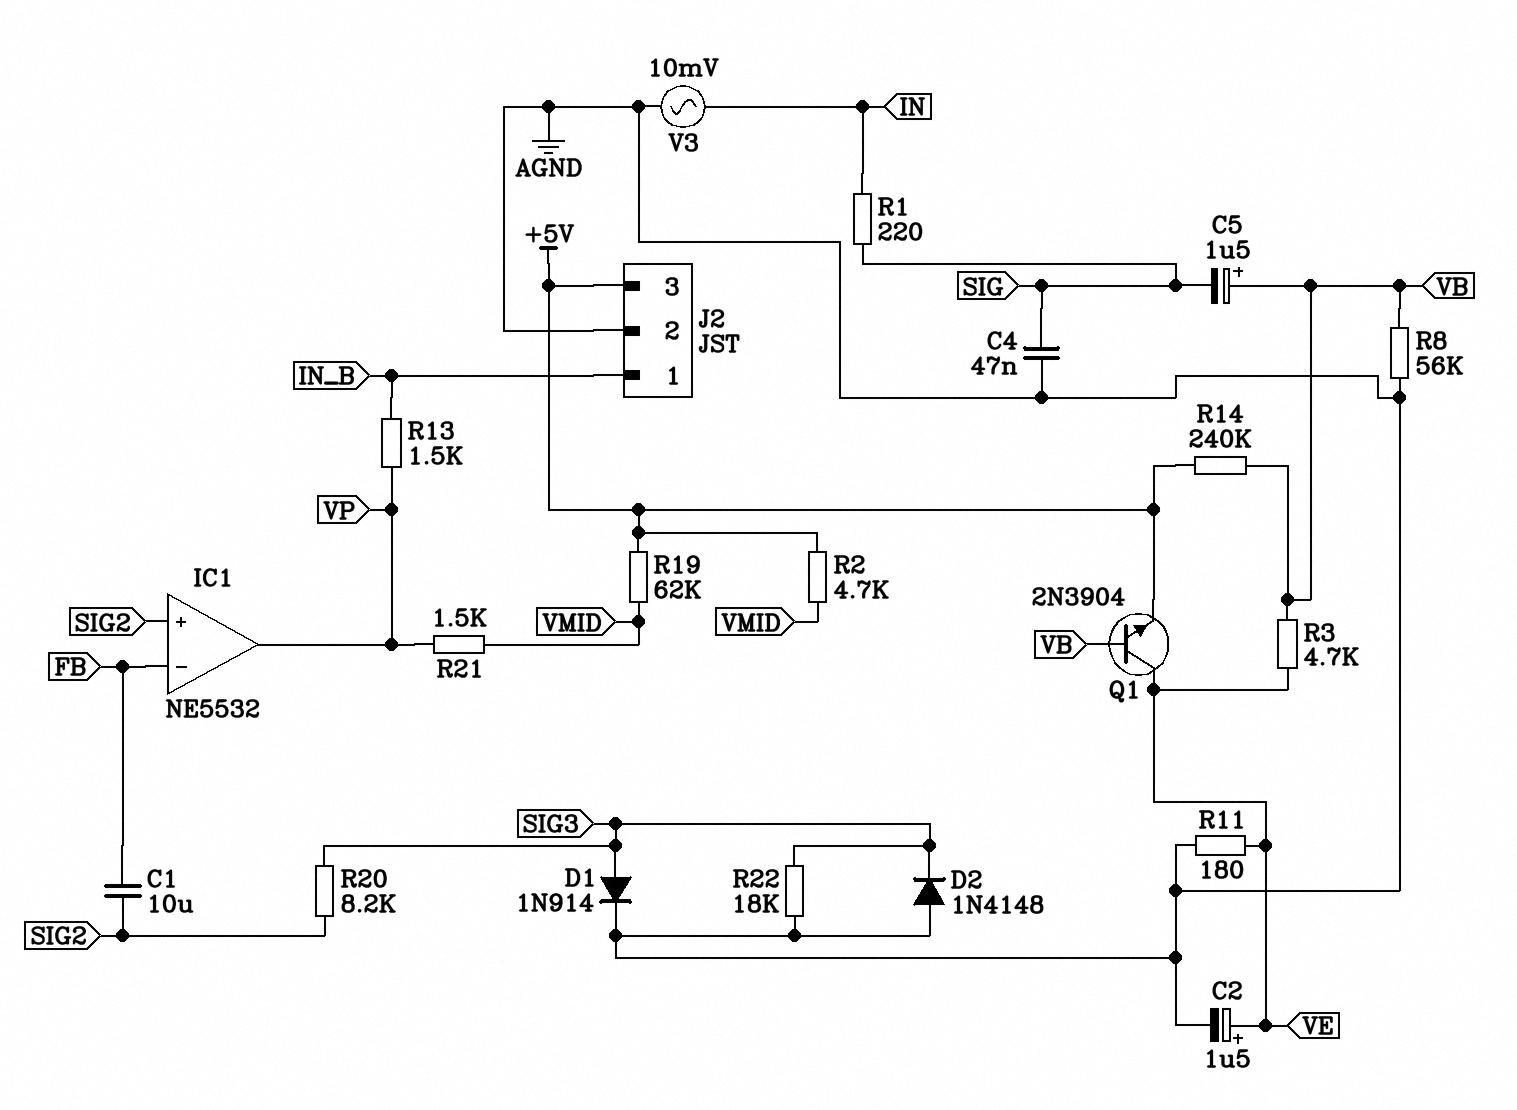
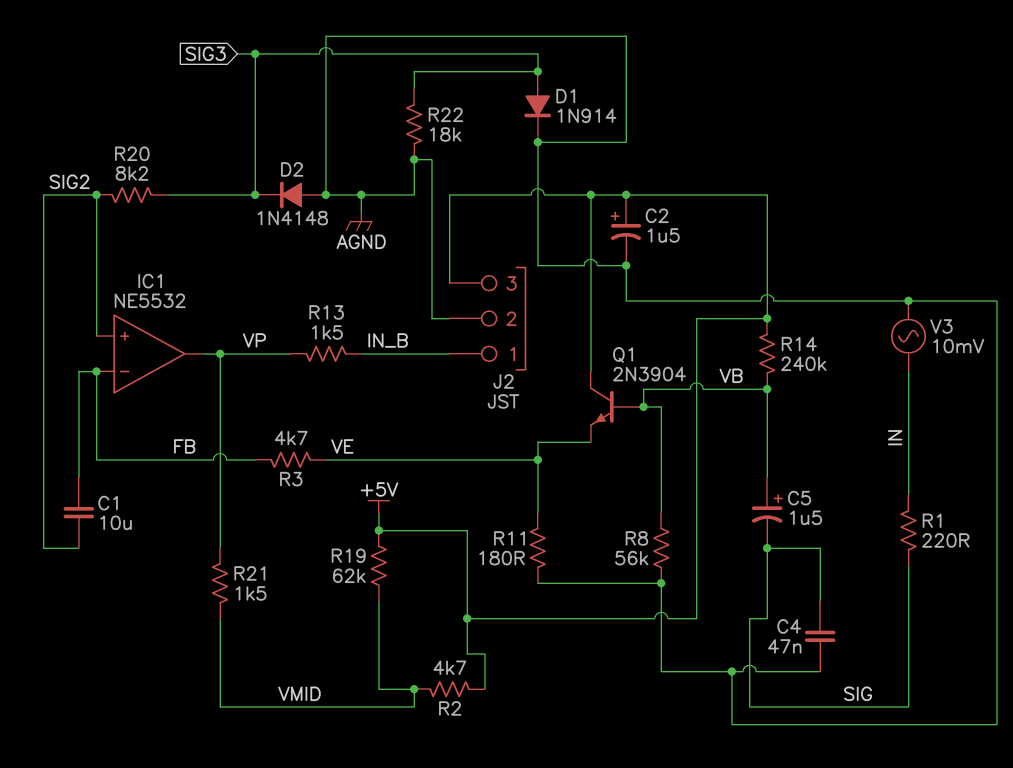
C2: 1.5uF (plus VE, minus AGND) -> 1.5uF (plus +5V, minus AGND)
Q1: NPN 2N3904 (B VB, C VE, E +5V) -> NPN 2N3904 (B VB, C +5V, E VE)
R3: 4.7k (VB, VE) -> 4.7k (FB, VE)

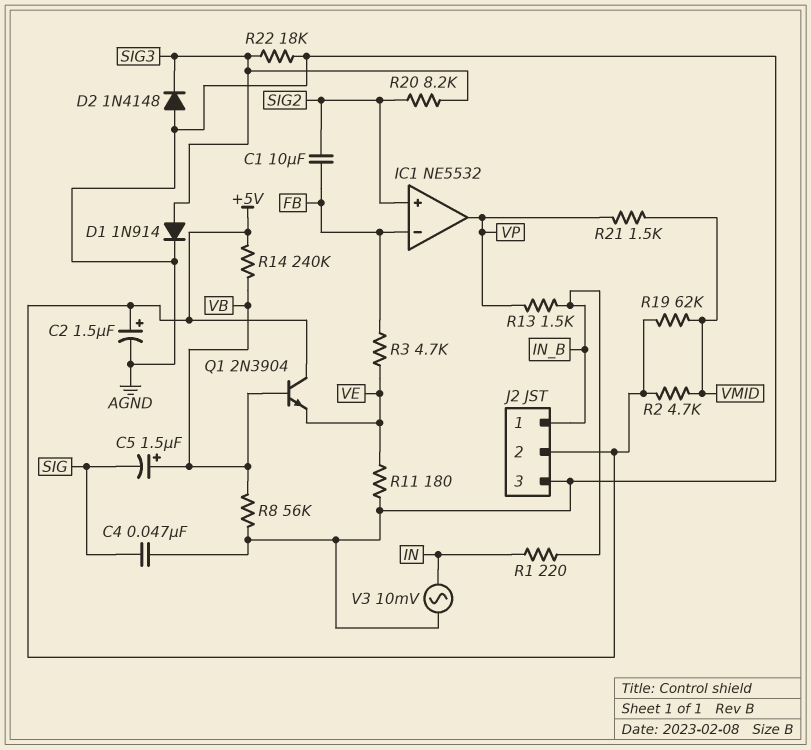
J2 pin 2: AGND -> +5V
J2 pin 3: +5V -> AGND
R1: 220 (IN, SIG) -> 220 (IN, IN_B)

